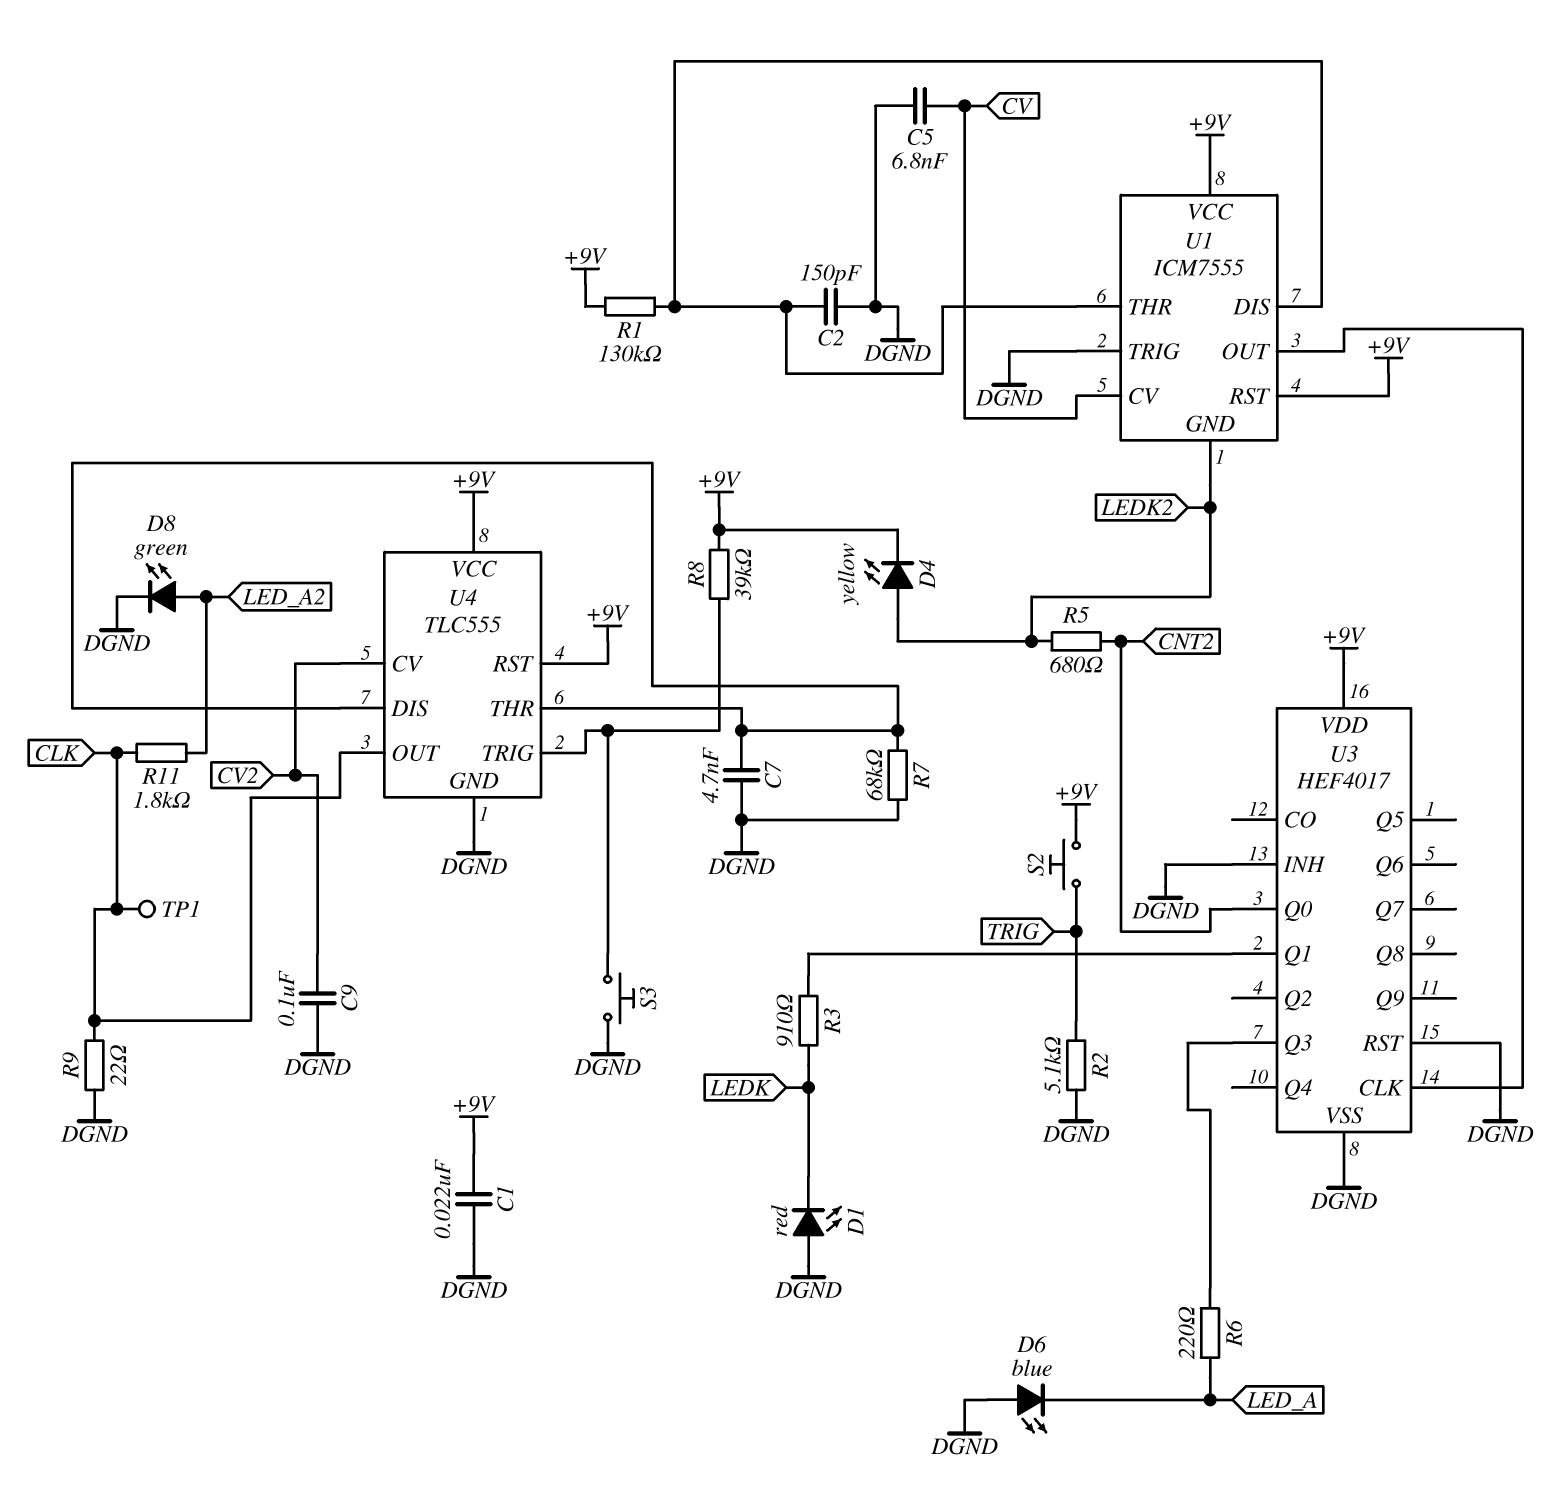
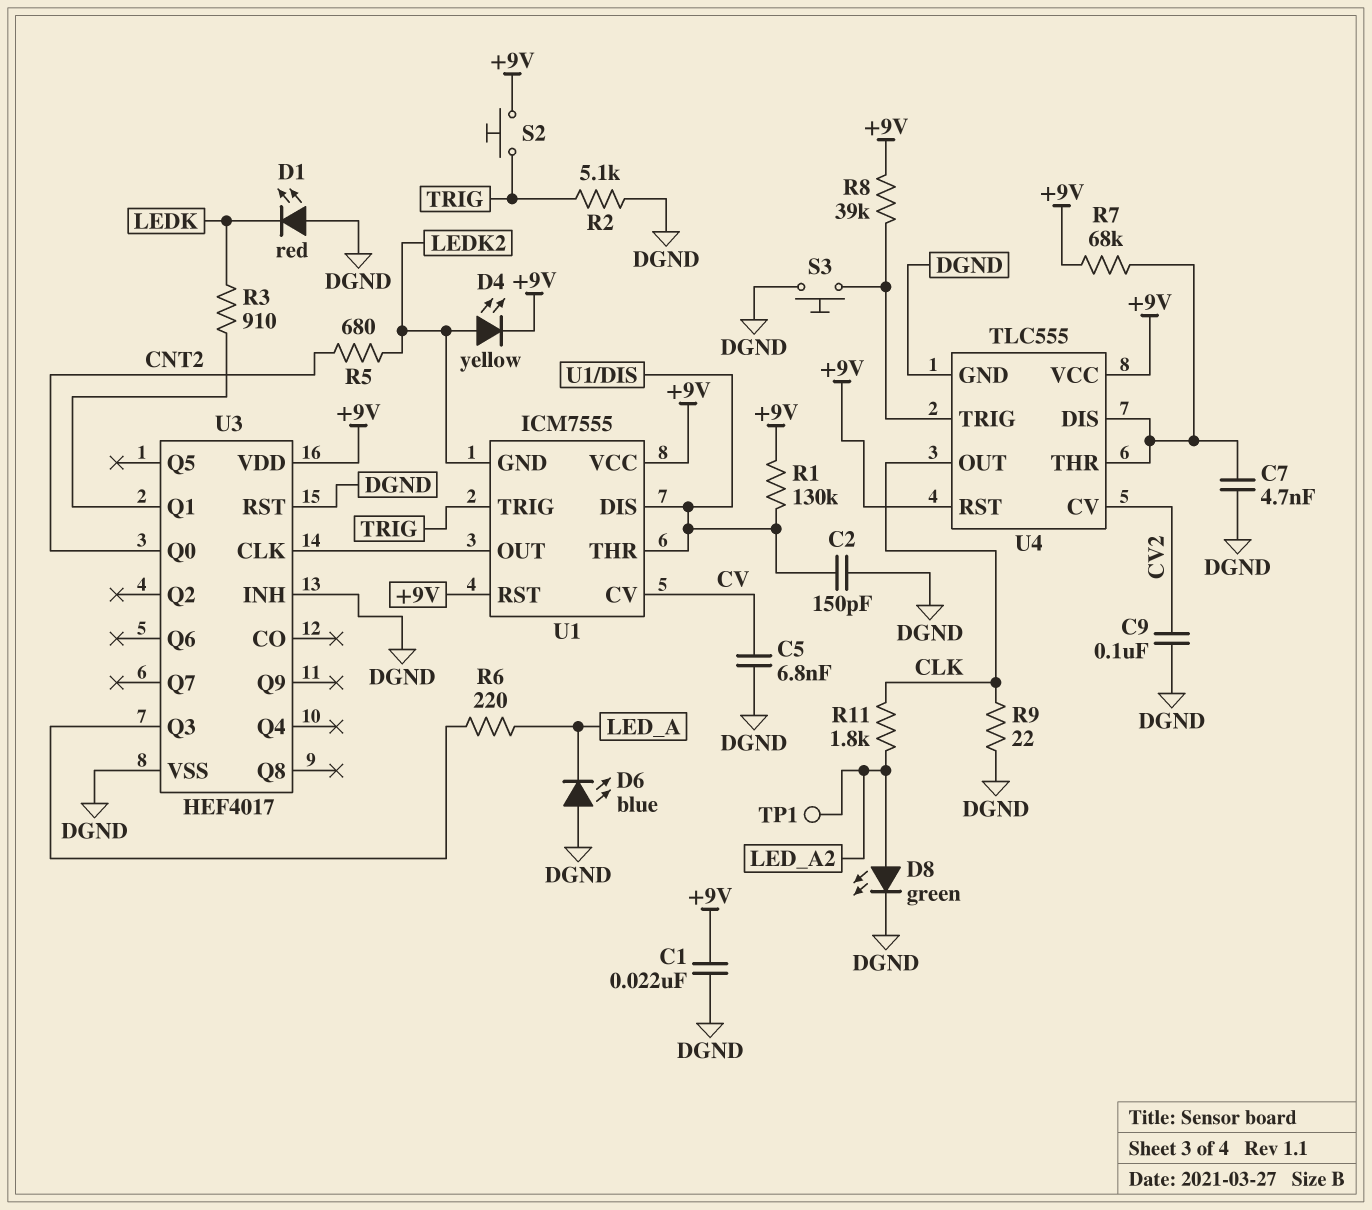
R7: 68k (DGND, U4/DIS) -> 68k (+9V, U4/DIS)
TP1: test point (CLK) -> test point (LED_A2)
U1 pin TRIG: DGND -> TRIG

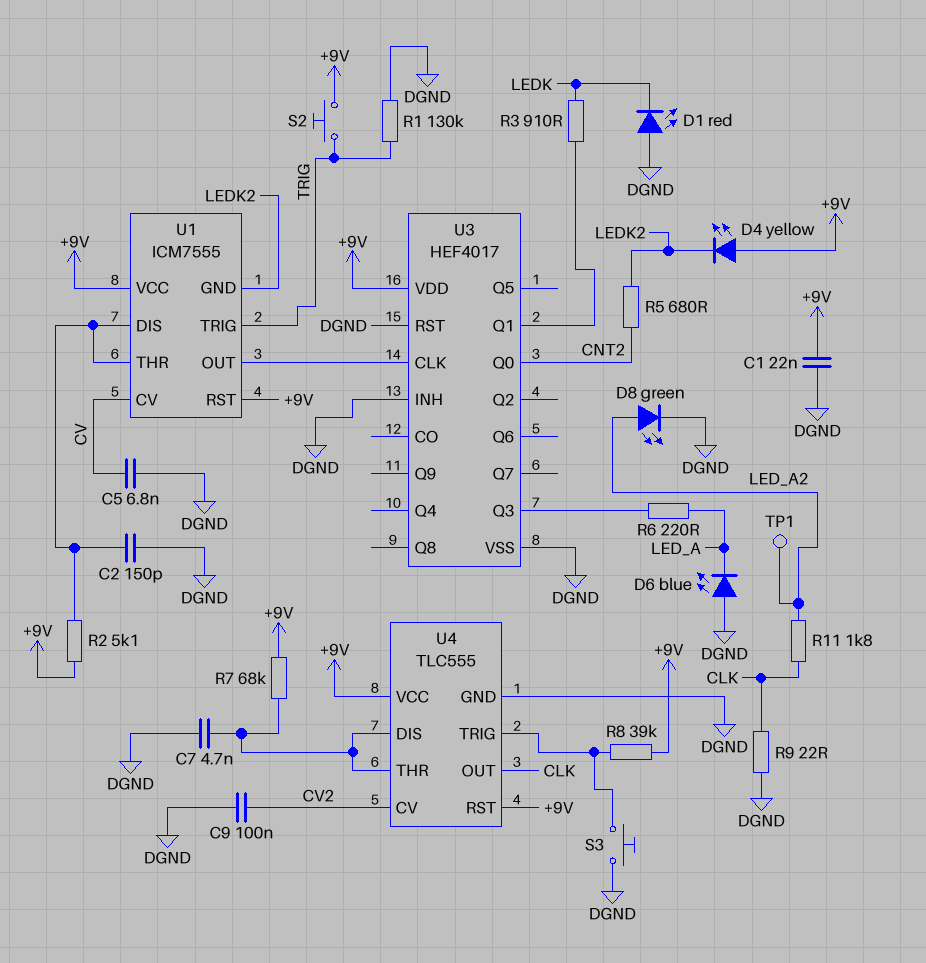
D4: LED yellow (A LEDK2, K +9V) -> LED yellow (A +9V, K LEDK2)
R1: 130k (+9V, U1/DIS) -> 130k (DGND, TRIG)
R2: 5.1k (DGND, TRIG) -> 5.1k (+9V, U1/DIS)

